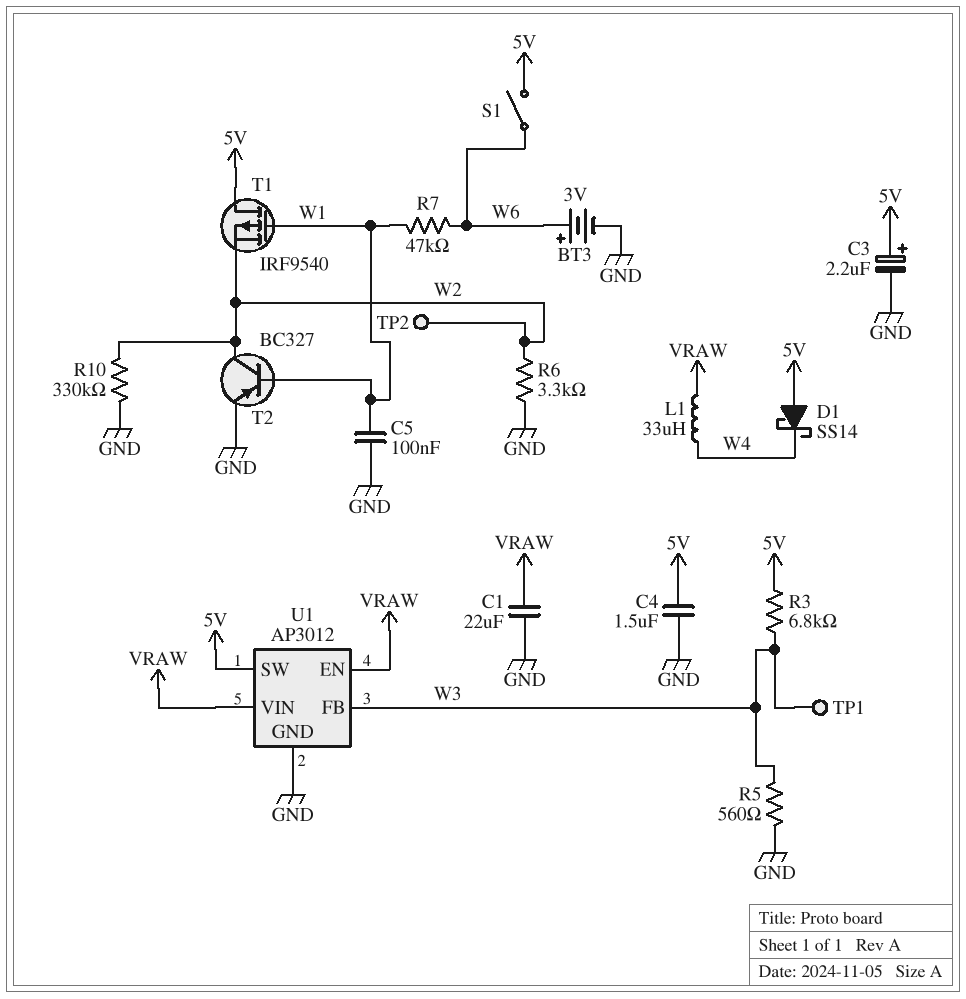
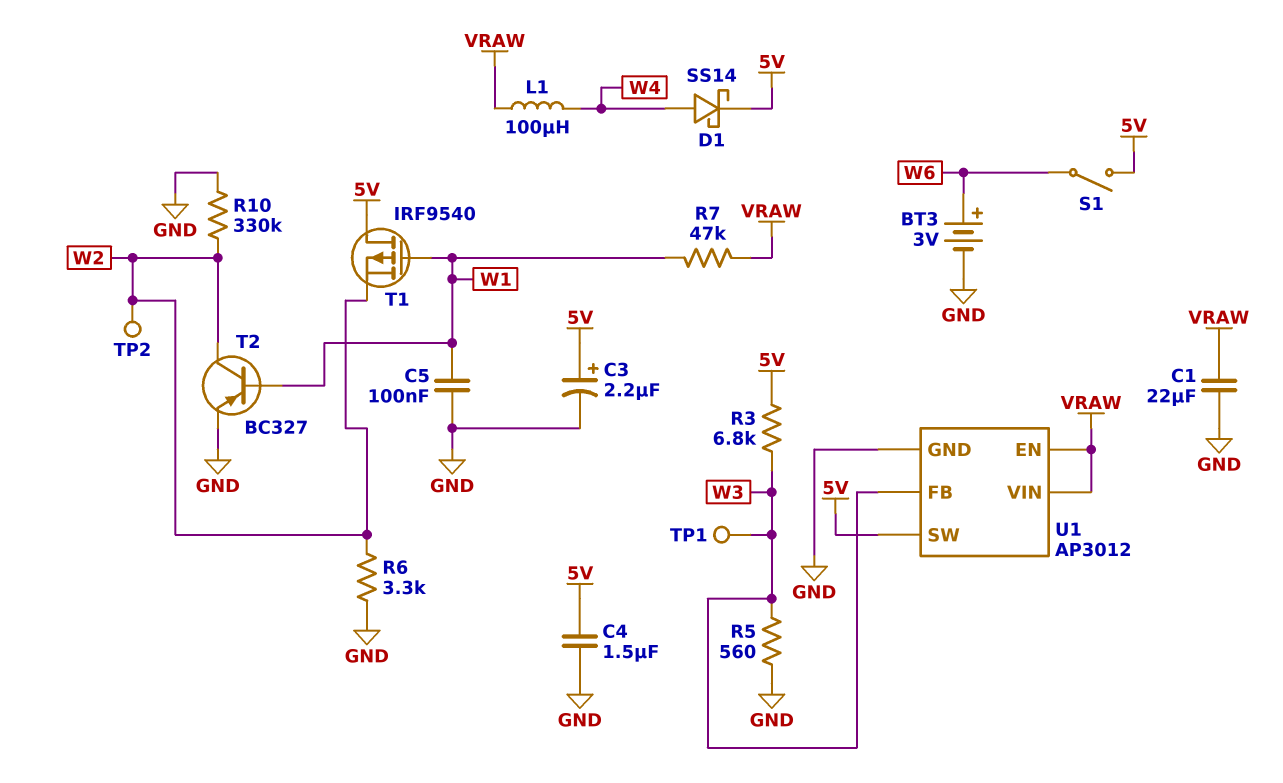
D1: schottky SS14 (A 5V, K W4) -> schottky SS14 (A W4, K 5V)
L1: 33uH (VRAW, W4) -> 100uH (VRAW, W4)
R7: 47k (W1, W6) -> 47k (VRAW, W1)

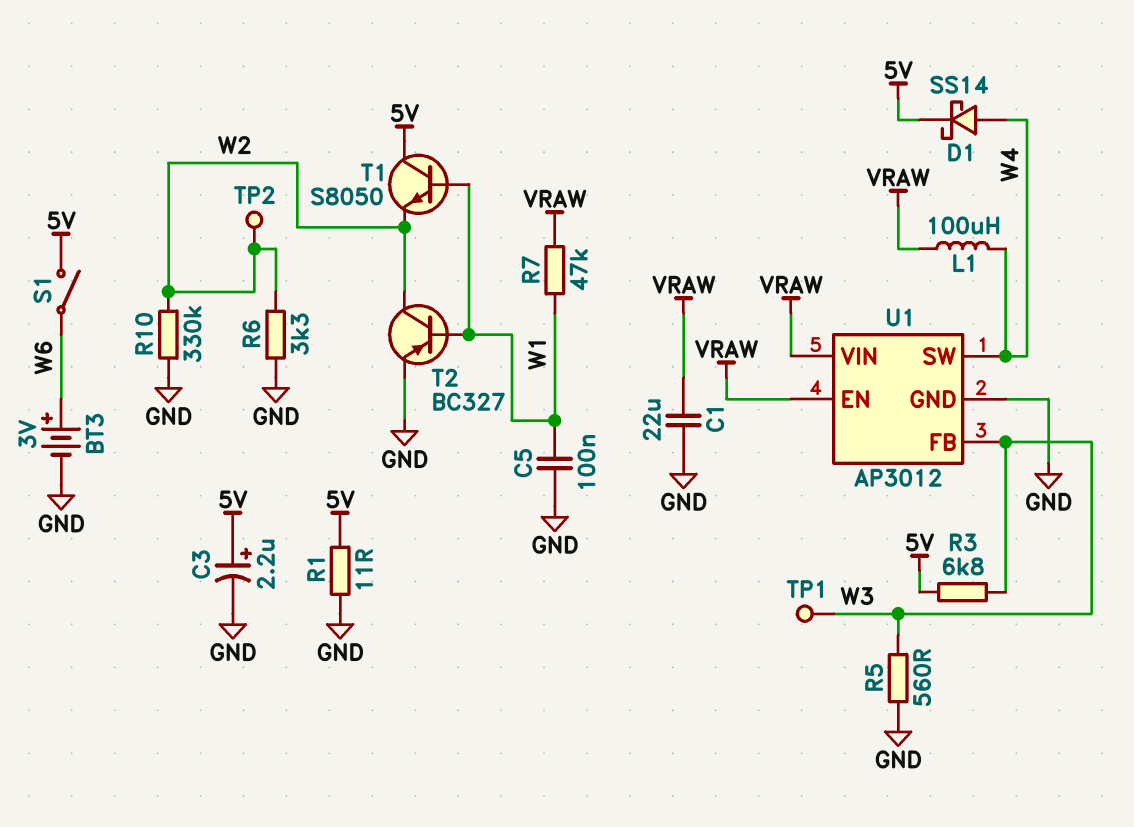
C4: 1.5uF (5V, GND) -> none
R1: none -> 11 (5V, GND)
T1: PMOS IRF9540 (G W1, D 5V, S W2) -> NPN S8050 (B W1, C 5V, E W2)
U1 pin SW: 5V -> W4

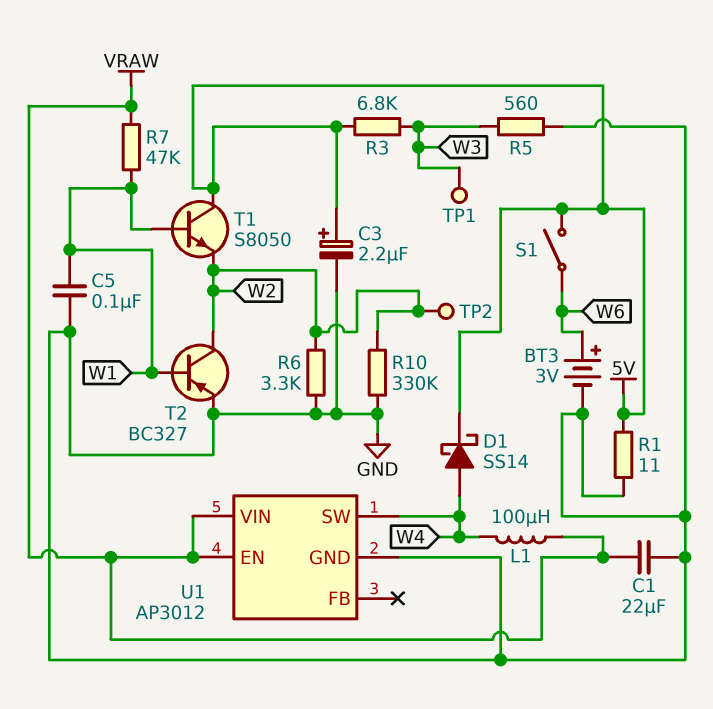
U1 pin FB: W3 -> none

